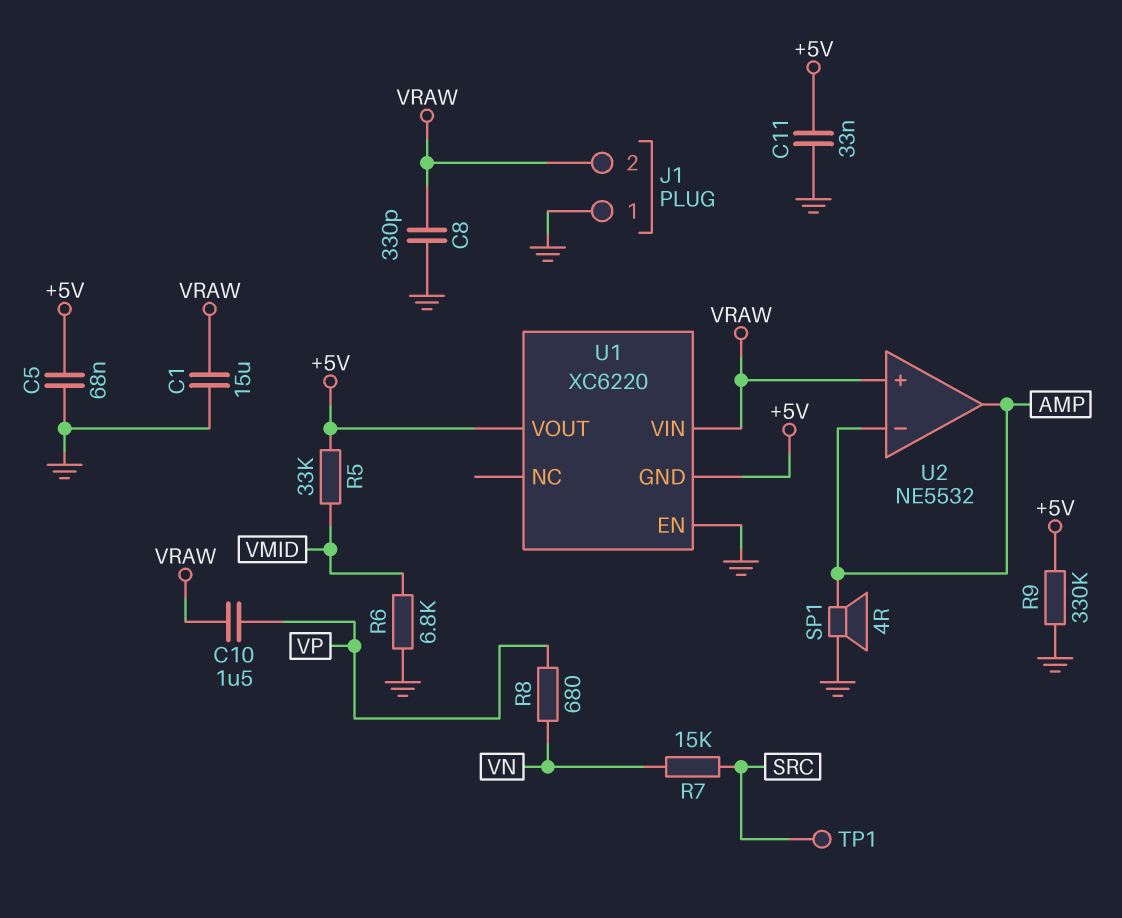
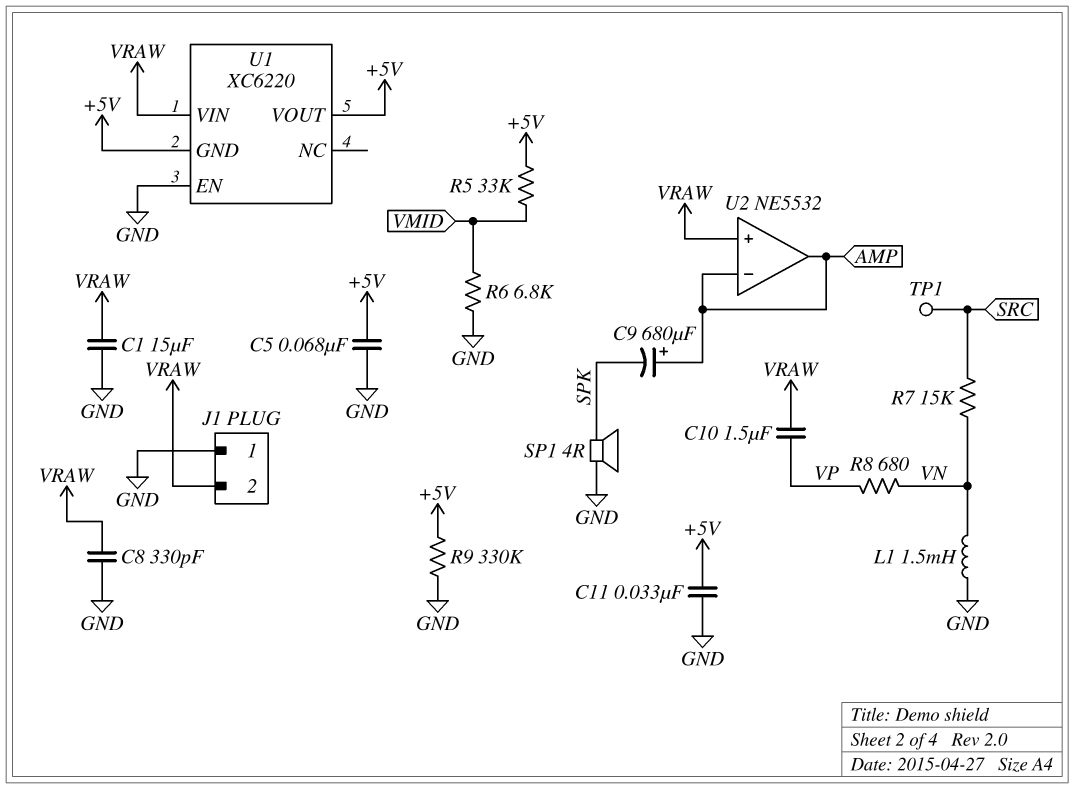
C9: none -> 680uF (plus AMP, minus SPK)
L1: none -> 1.5mH (GND, VN)
SP1: speaker 4R (AMP, GND) -> speaker 4R (GND, SPK)

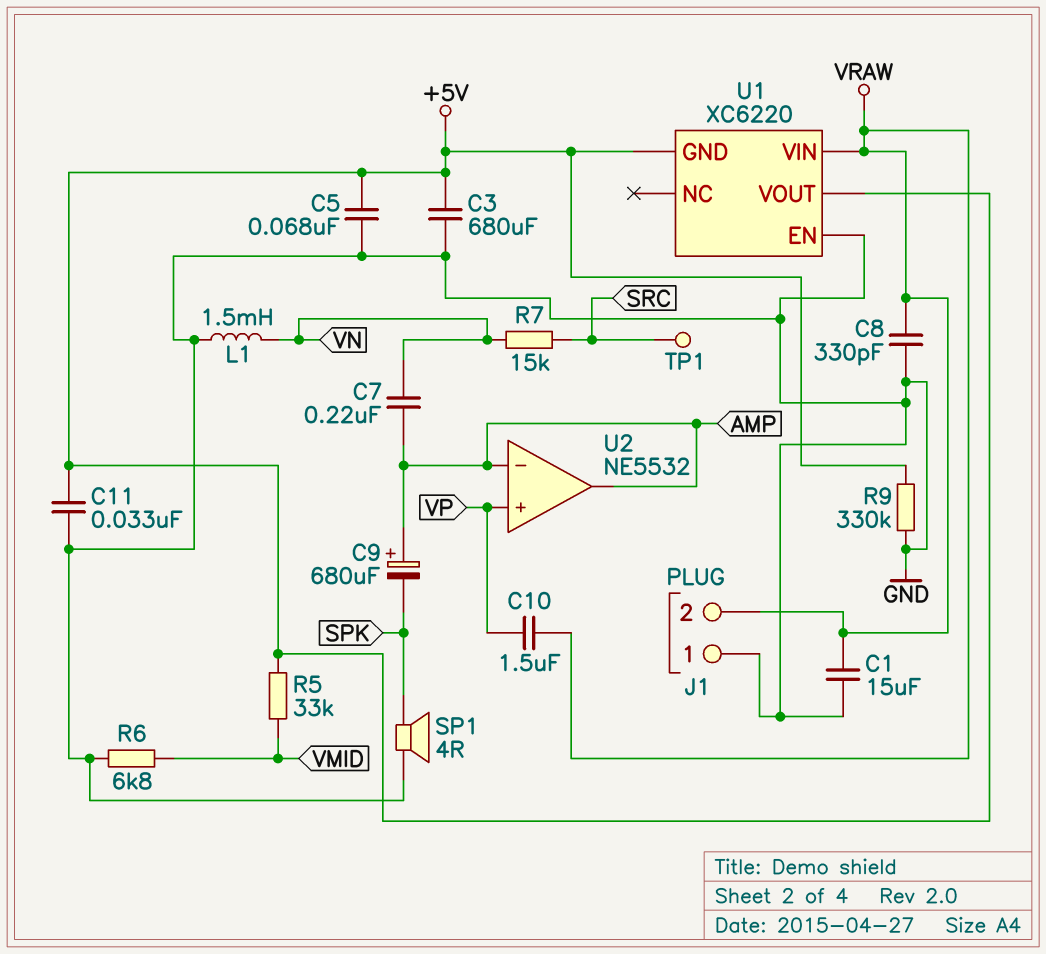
C3: none -> 680uF (+5V, GND)
C7: none -> 220nF (AMP, VN)
R8: 680 (VN, VP) -> none
U2 pin in+: VRAW -> VP

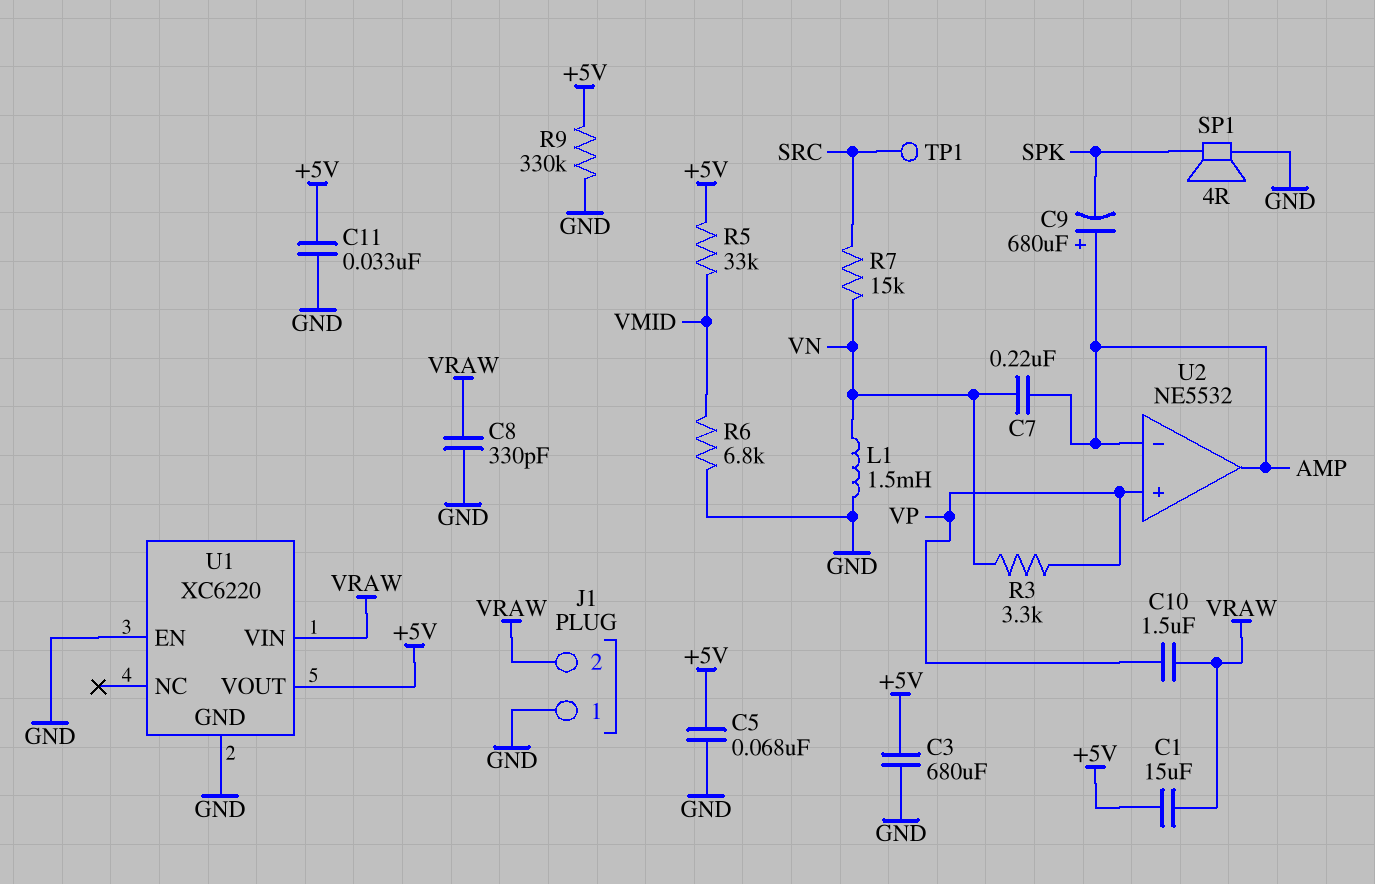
C1: 15uF (GND, VRAW) -> 15uF (+5V, VRAW)
R3: none -> 3.3k (VN, VP)
U1 pin GND: +5V -> GND

